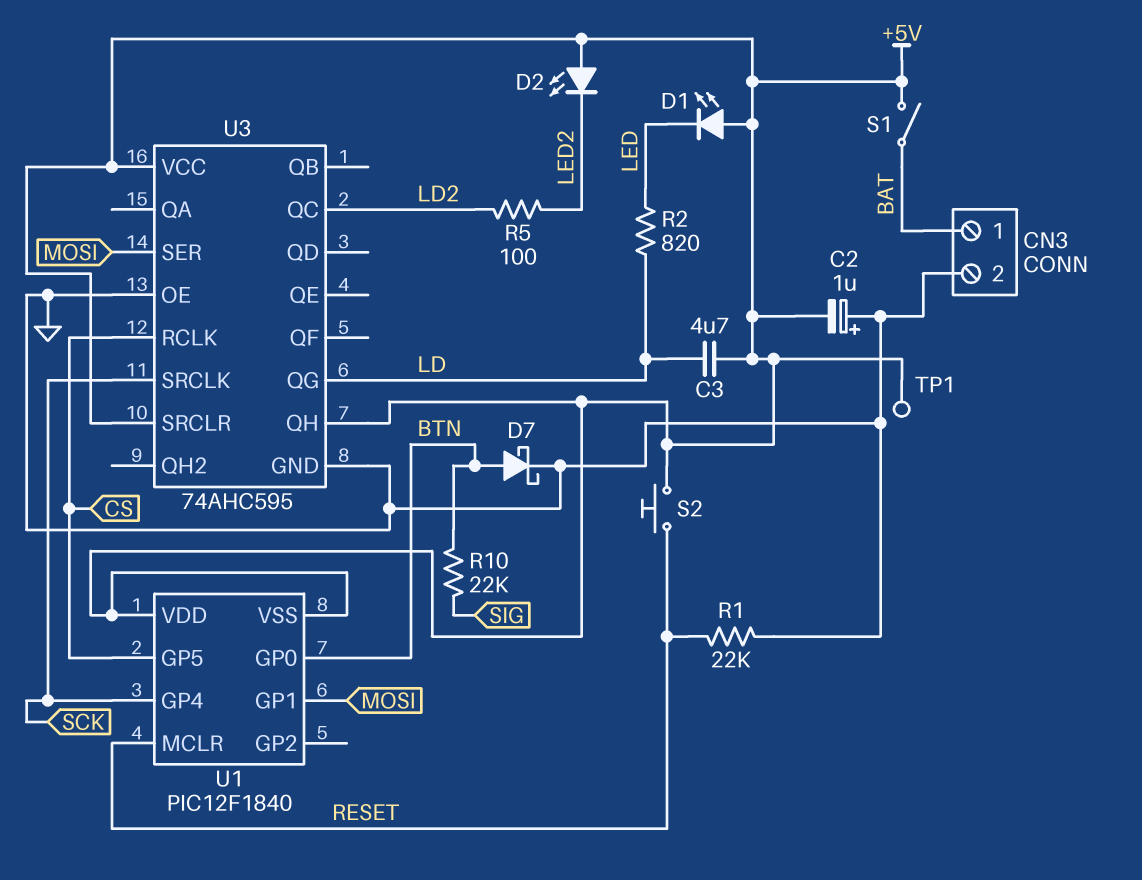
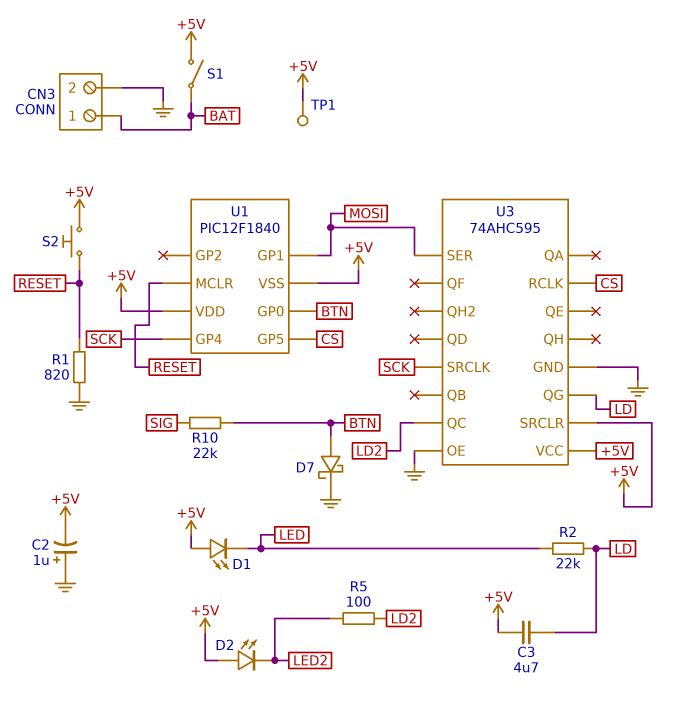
R1: 22k (GND, RESET) -> 820 (GND, RESET)
R2: 820 (LD, LED) -> 22k (LD, LED)
U3 pin QH: +5V -> none

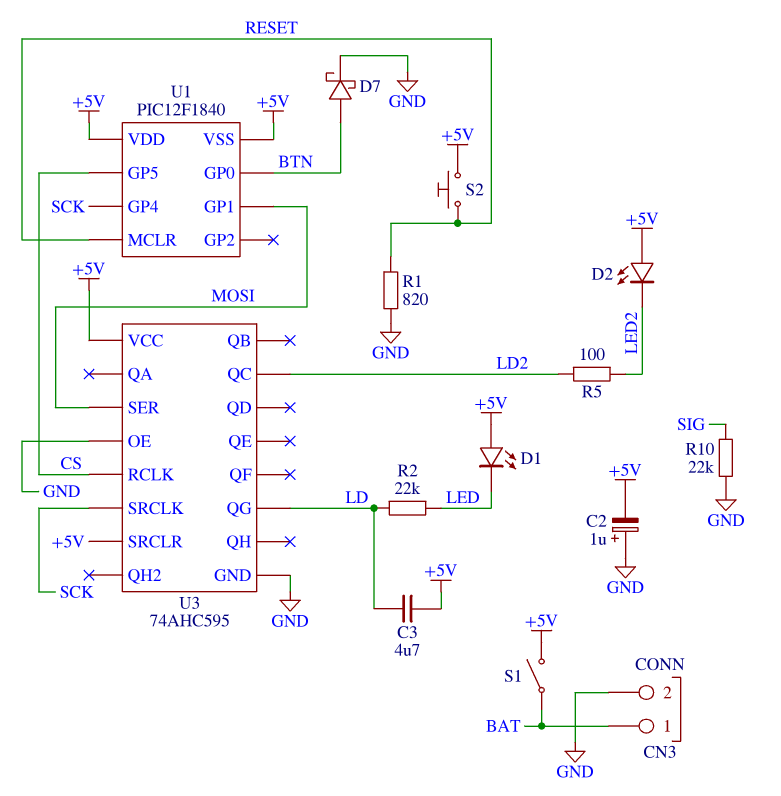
R10: 22k (BTN, SIG) -> 22k (GND, SIG)
TP1: test point (+5V) -> none

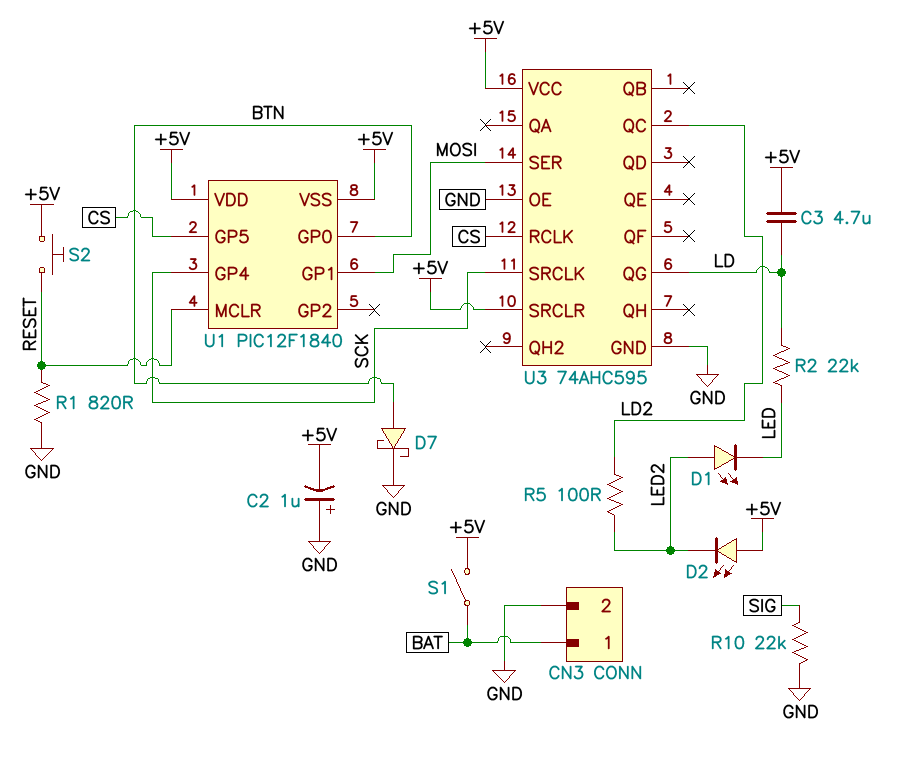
D1: LED (A +5V, K LED) -> LED (A LED2, K LED)

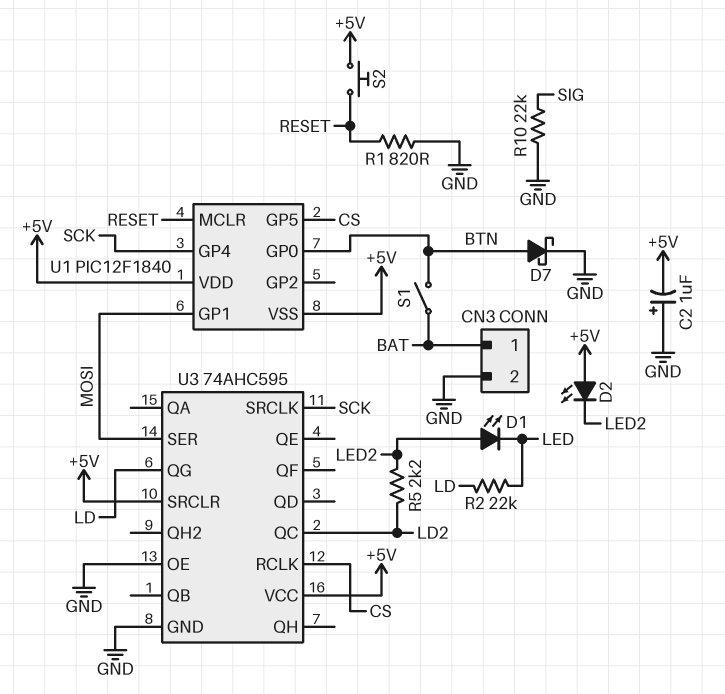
C3: 4.7uF (+5V, LD) -> none
R5: 100 (LD2, LED2) -> 2.2k (LD2, LED2)
S1: switch (+5V, BAT) -> switch (BAT, BTN)

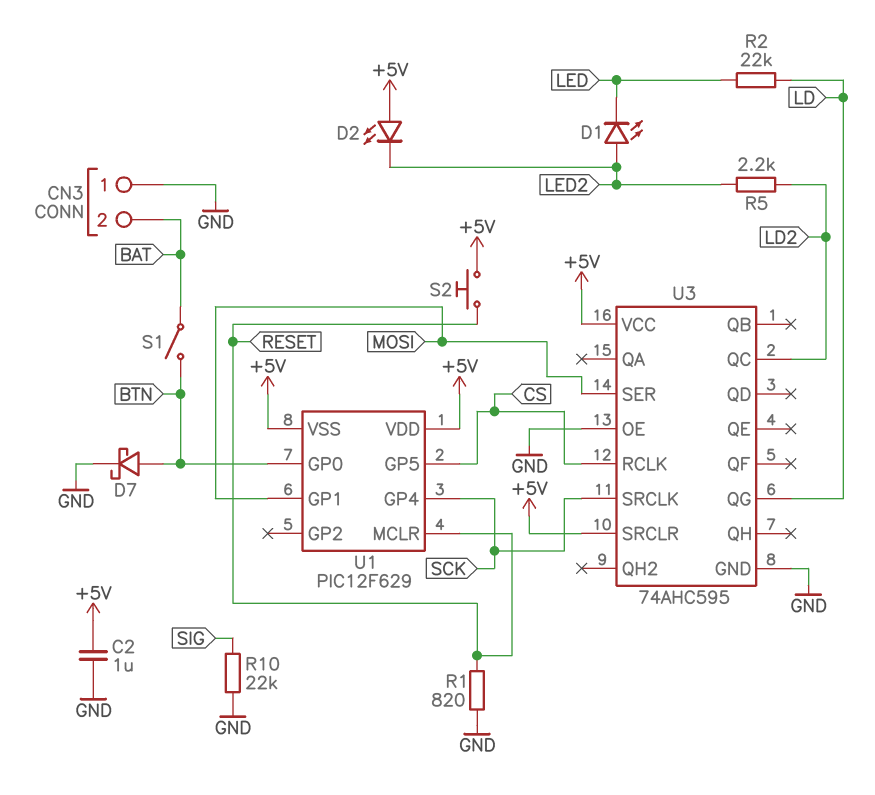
C2: 1uF (plus GND, minus +5V) -> 1uF (+5V, GND)
CN3 pin 1: BAT -> GND
CN3 pin 2: GND -> BAT
U1: PIC12F1840 -> PIC12F629

